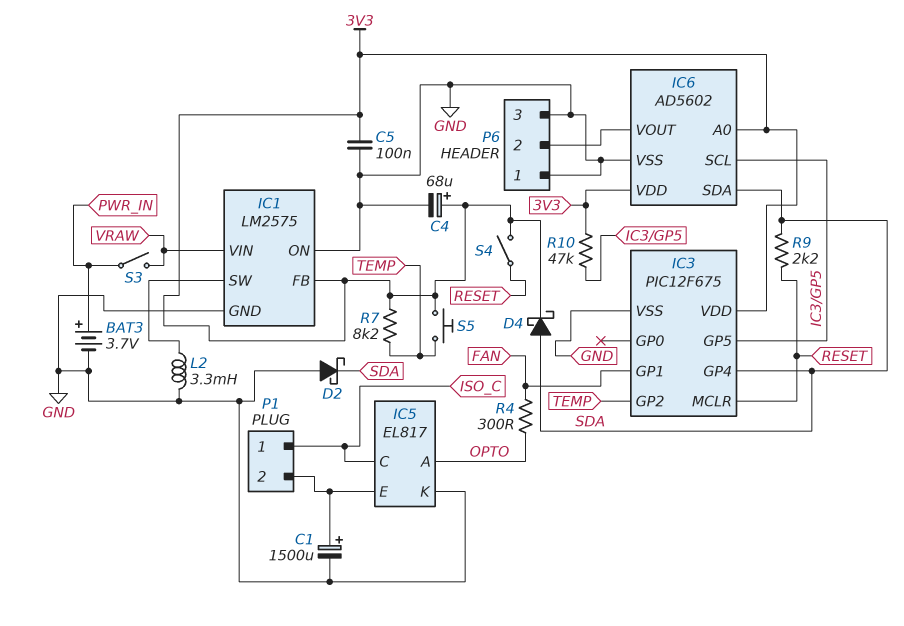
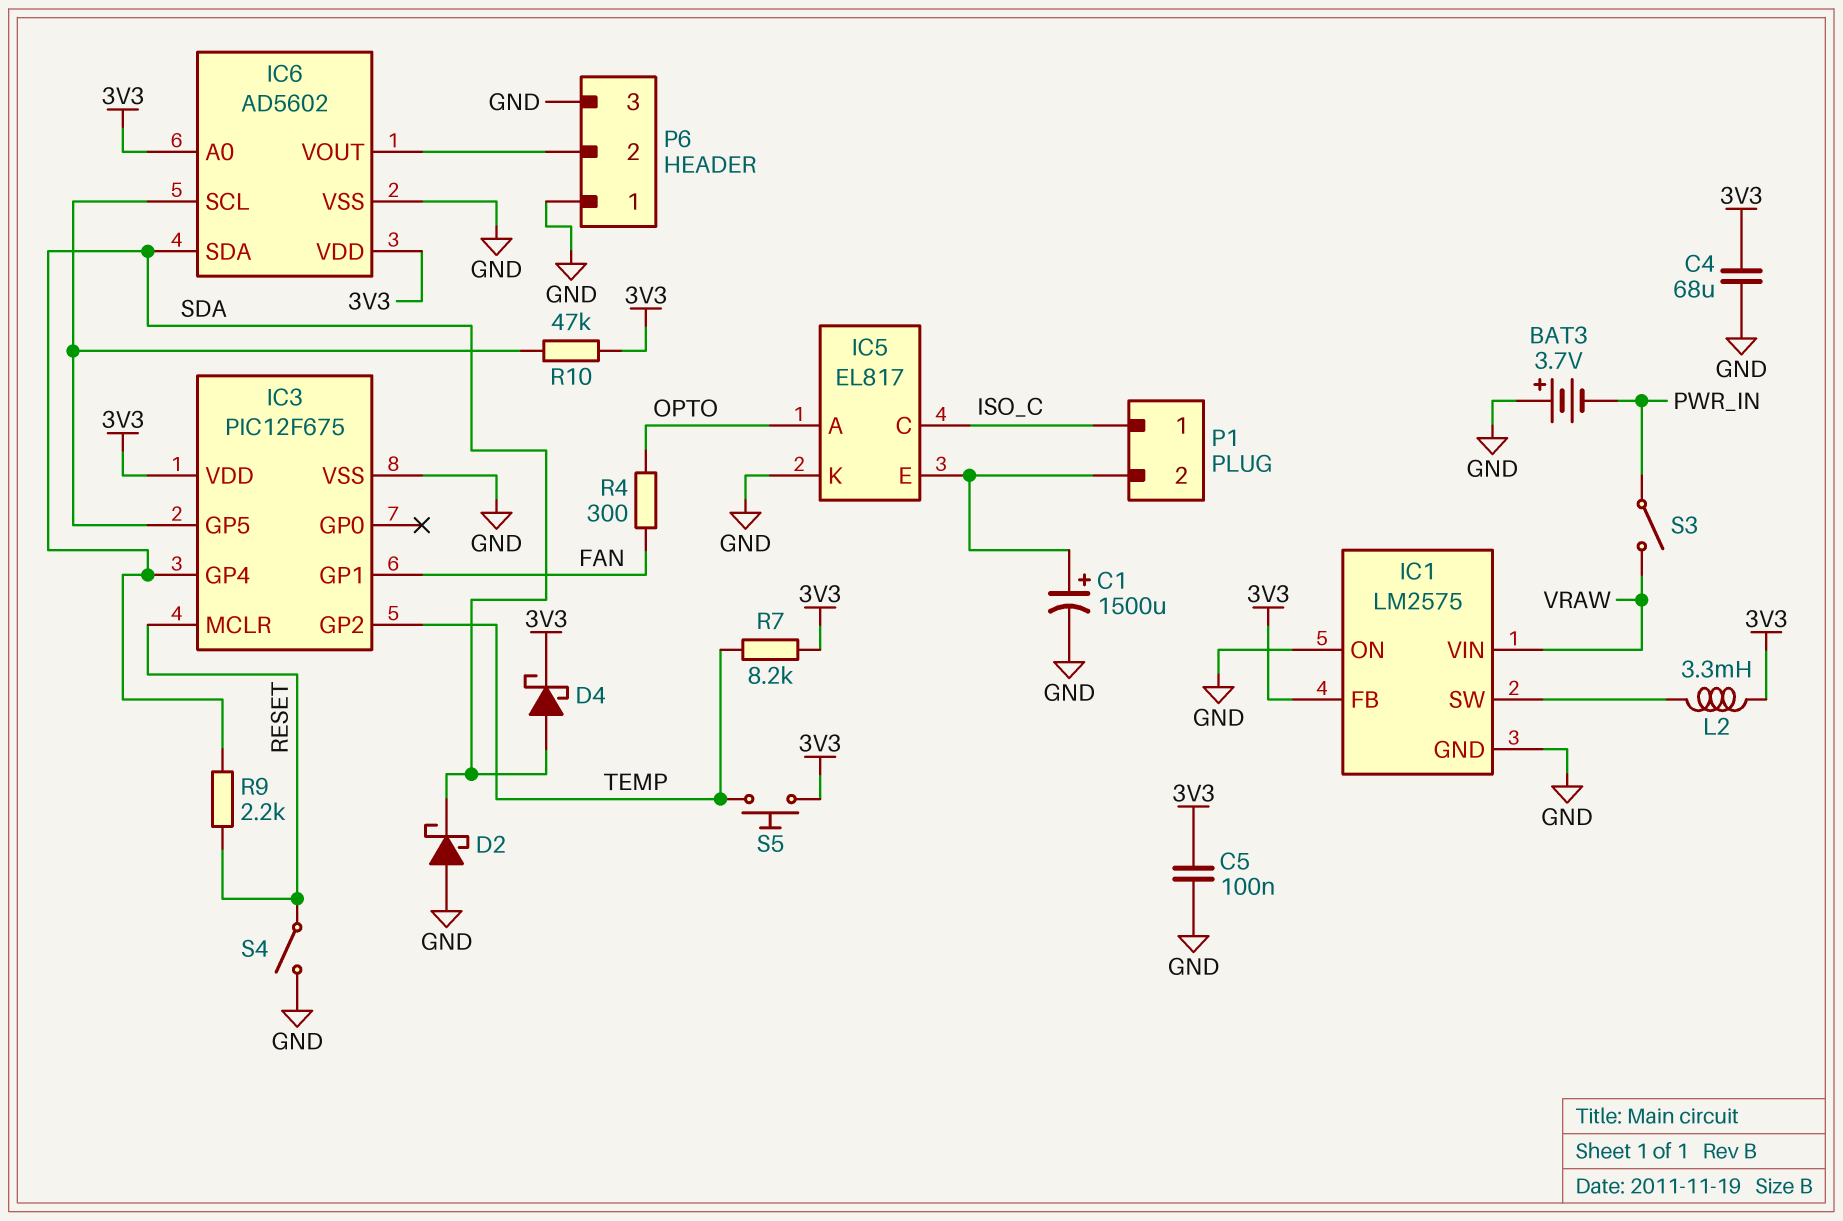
BAT3: 3.7V (plus PWR_IN, minus GND) -> 3.7V (plus GND, minus PWR_IN)
C4: 68uF (plus 3V3, minus GND) -> 68uF (3V3, GND)
L2: 3.3mH (GND, IC1/SW) -> 3.3mH (3V3, IC1/SW)
S4: switch (3V3, RESET) -> switch (GND, RESET)

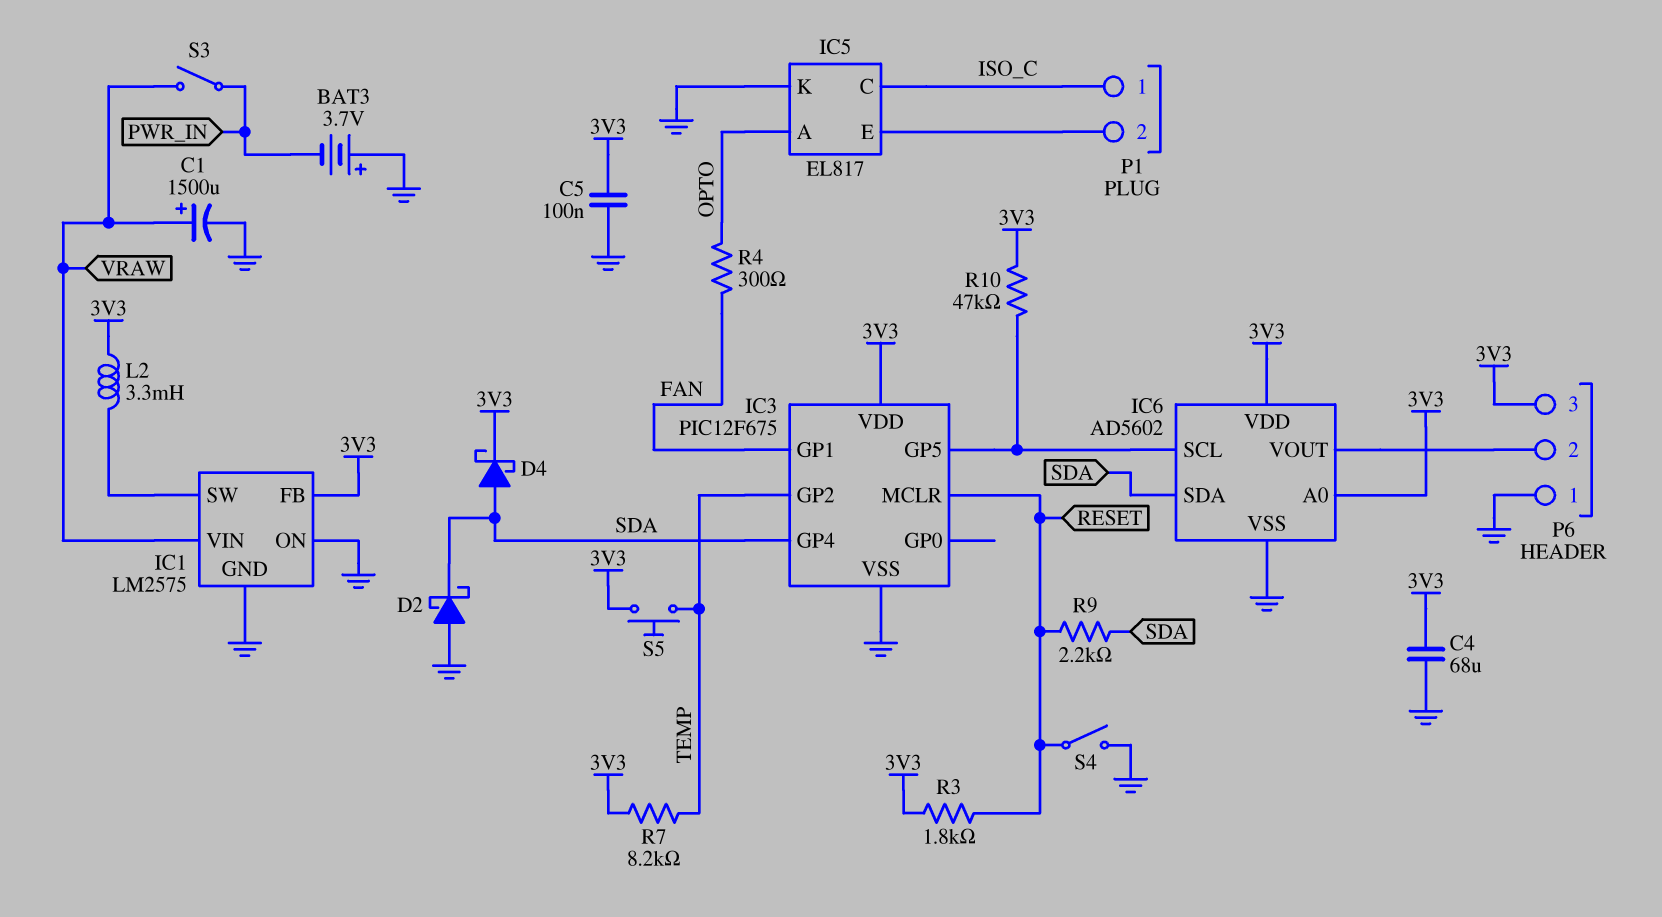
C1: 1500uF (plus IC5/E, minus GND) -> 1500uF (plus VRAW, minus GND)
P6 pin 3: GND -> 3V3
R3: none -> 1.8k (3V3, RESET)

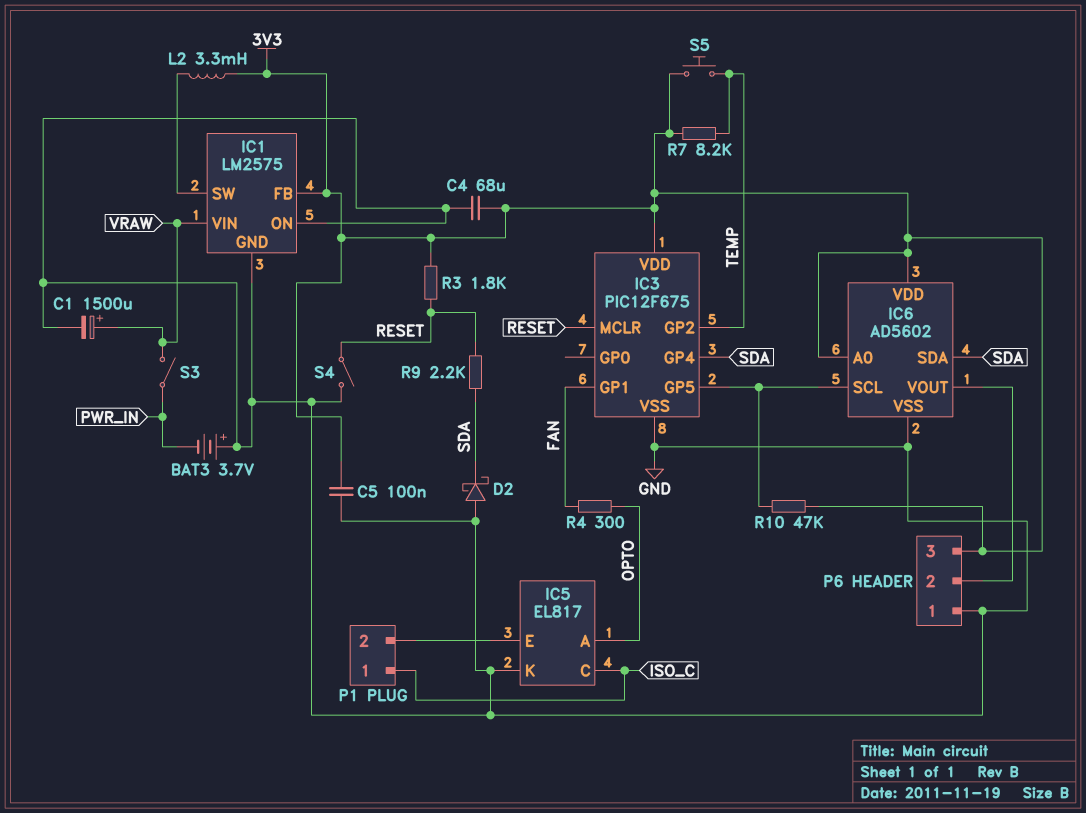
D4: schottky (A SDA, K 3V3) -> none

